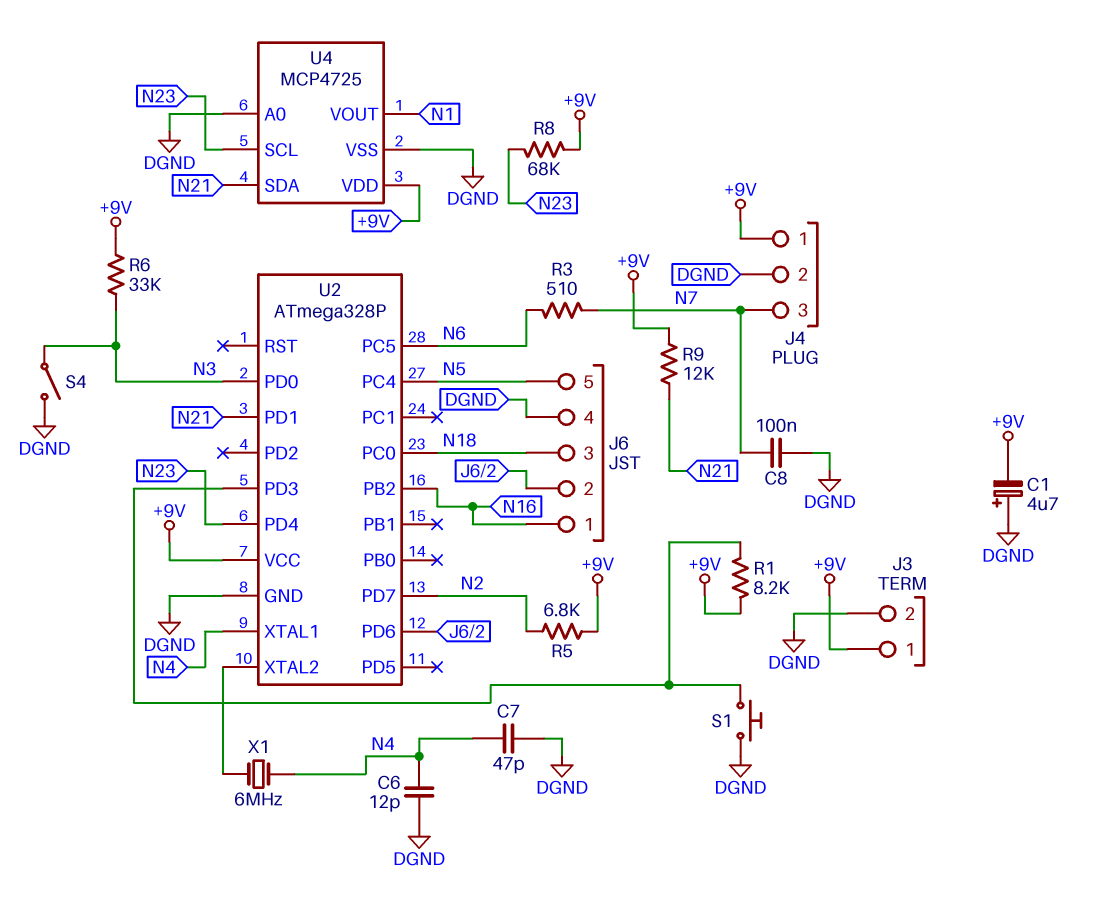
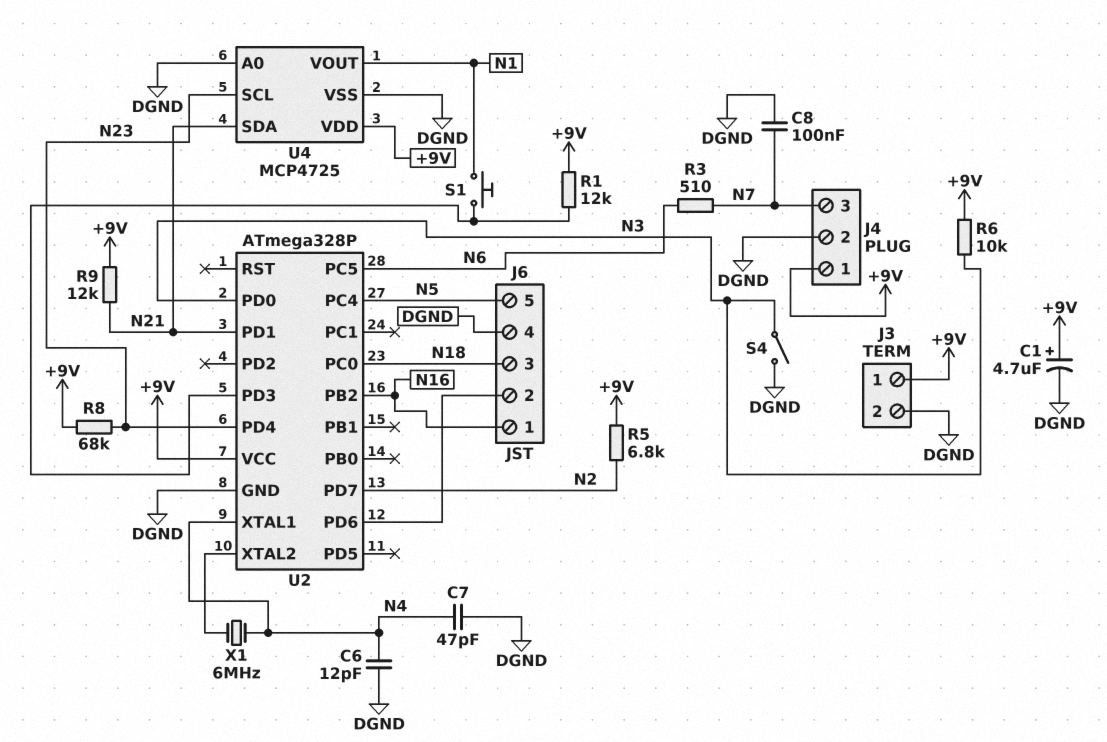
C1: 4.7uF (plus DGND, minus +9V) -> 4.7uF (plus +9V, minus DGND)
R1: 8.2k (+9V, U2/PD3) -> 12k (+9V, U2/PD3)
R6: 33k (+9V, N3) -> 10k (+9V, N3)
S1: button (DGND, U2/PD3) -> button (N1, U2/PD3)

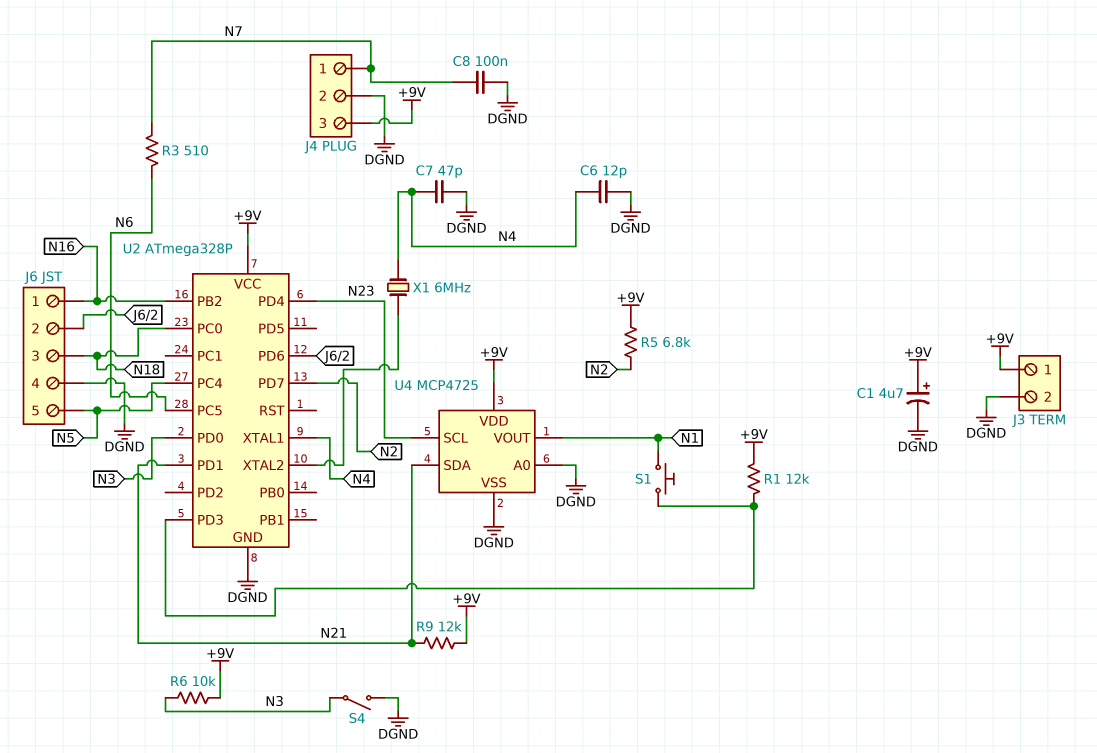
J4 pin 1: +9V -> N7
J4 pin 3: N7 -> +9V
R8: 68k (+9V, N23) -> none

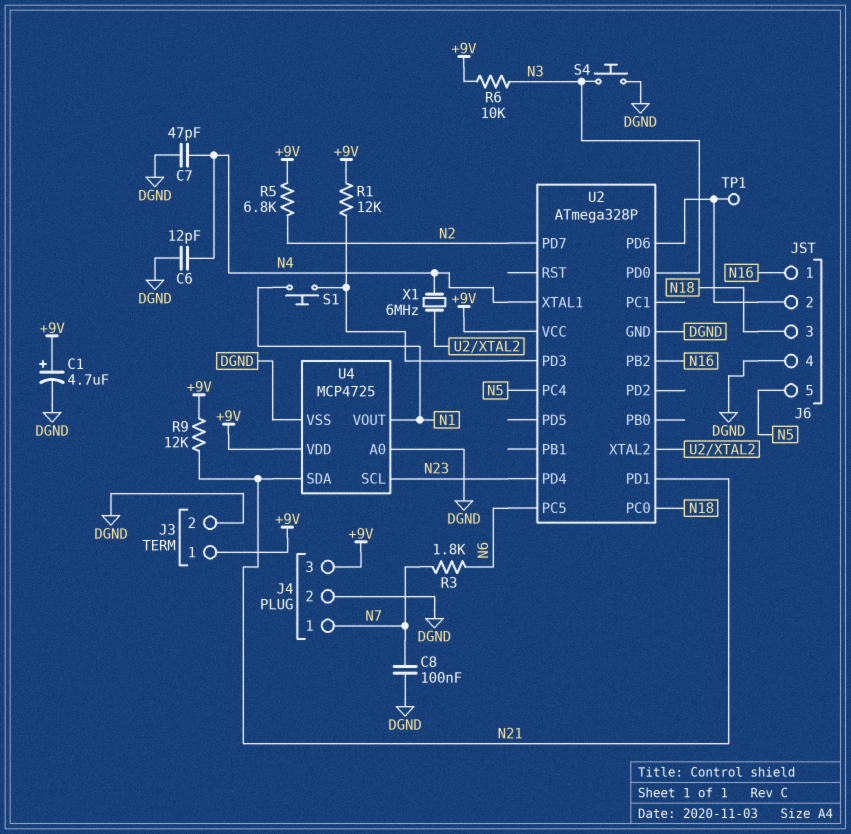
R3: 510 (N6, N7) -> 1.8k (N6, N7)
S4: switch (DGND, N3) -> button (DGND, N3)
TP1: none -> test point (J6/2)

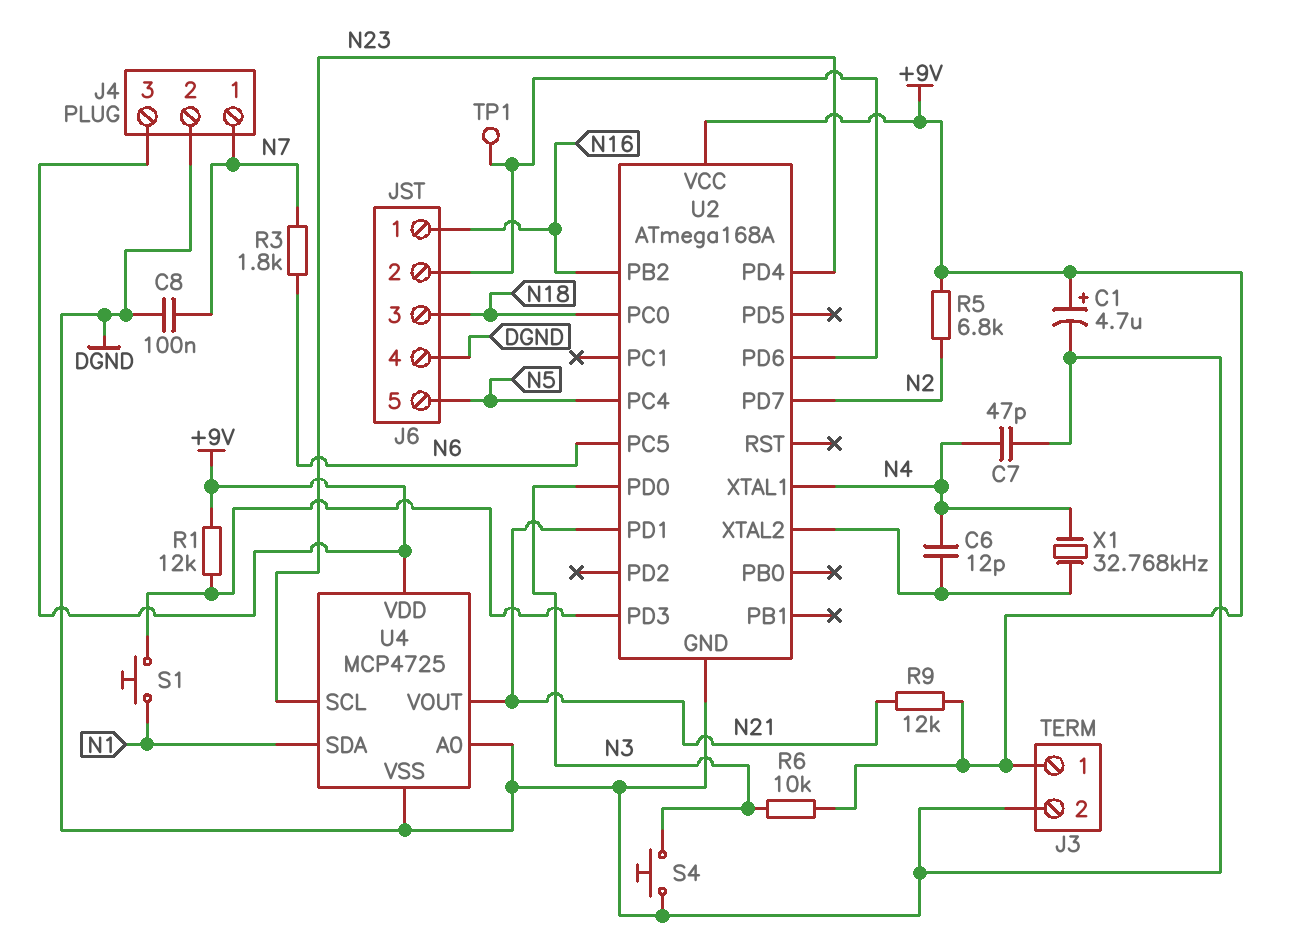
C6: 12pF (DGND, N4) -> 12pF (N4, U2/XTAL2)
U2: ATmega328P -> ATmega168A
U4 pin SDA: N21 -> N1
U4 pin VOUT: N1 -> N21
X1: 6MHz (N4, U2/XTAL2) -> 32.768kHz (N4, U2/XTAL2)

